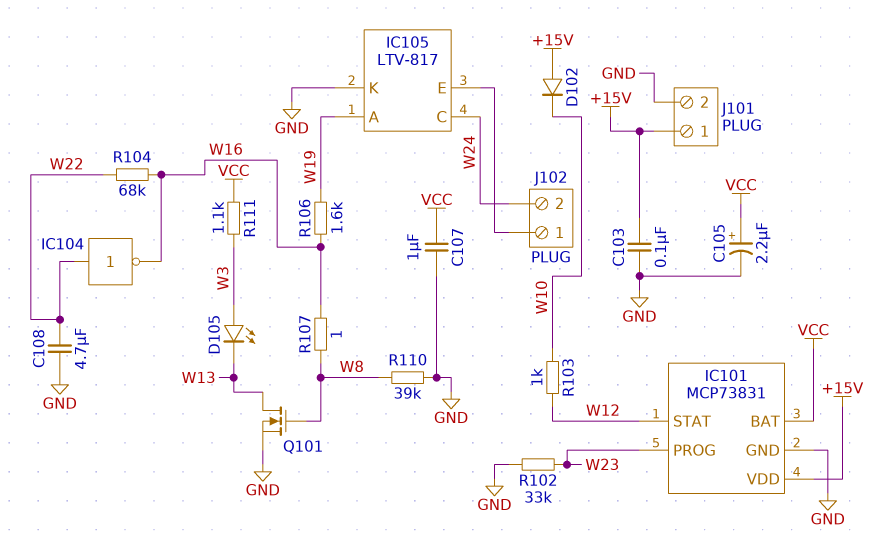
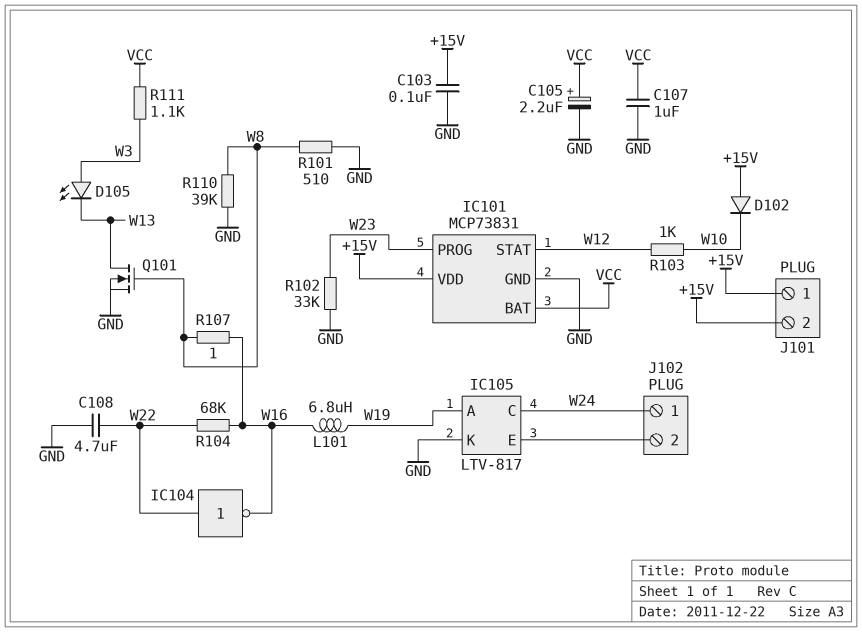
J101 pin 2: GND -> +15V
J102 pin 1: IC105/E -> W24
J102 pin 2: W24 -> IC105/E
L101: none -> 6.8uH (W16, W19)
R101: none -> 510 (GND, W8)
R106: 1.6k (W16, W19) -> none

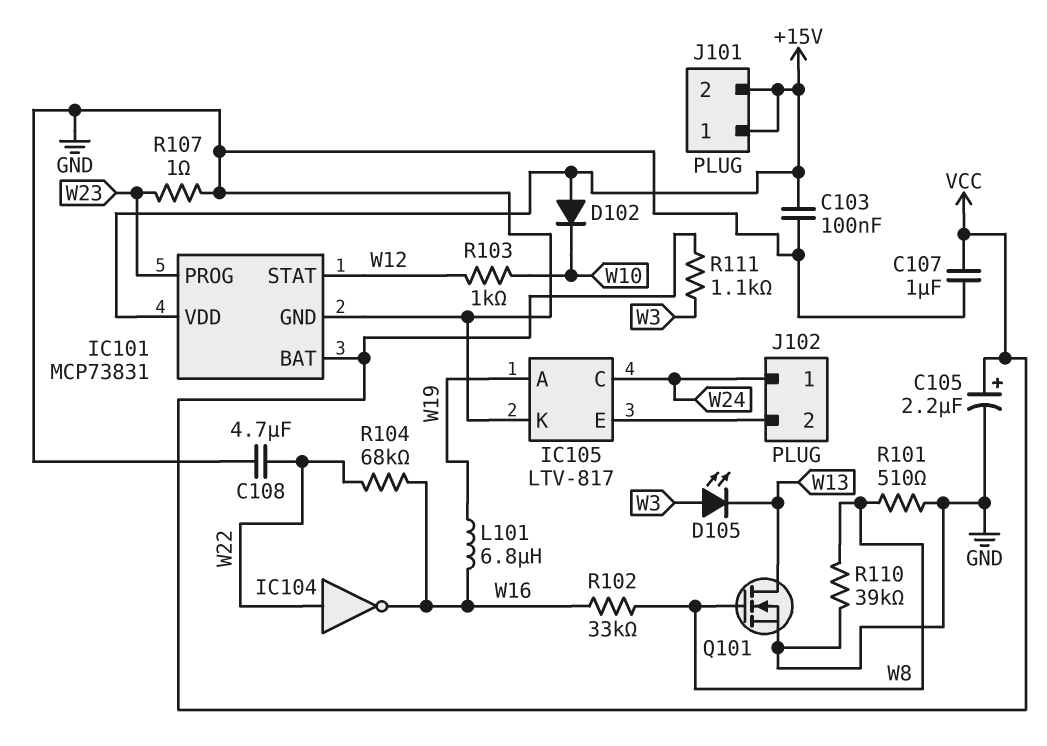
R102: 33k (GND, W23) -> 33k (W8, W16)
R107: 1 (W8, W16) -> 1 (GND, W23)

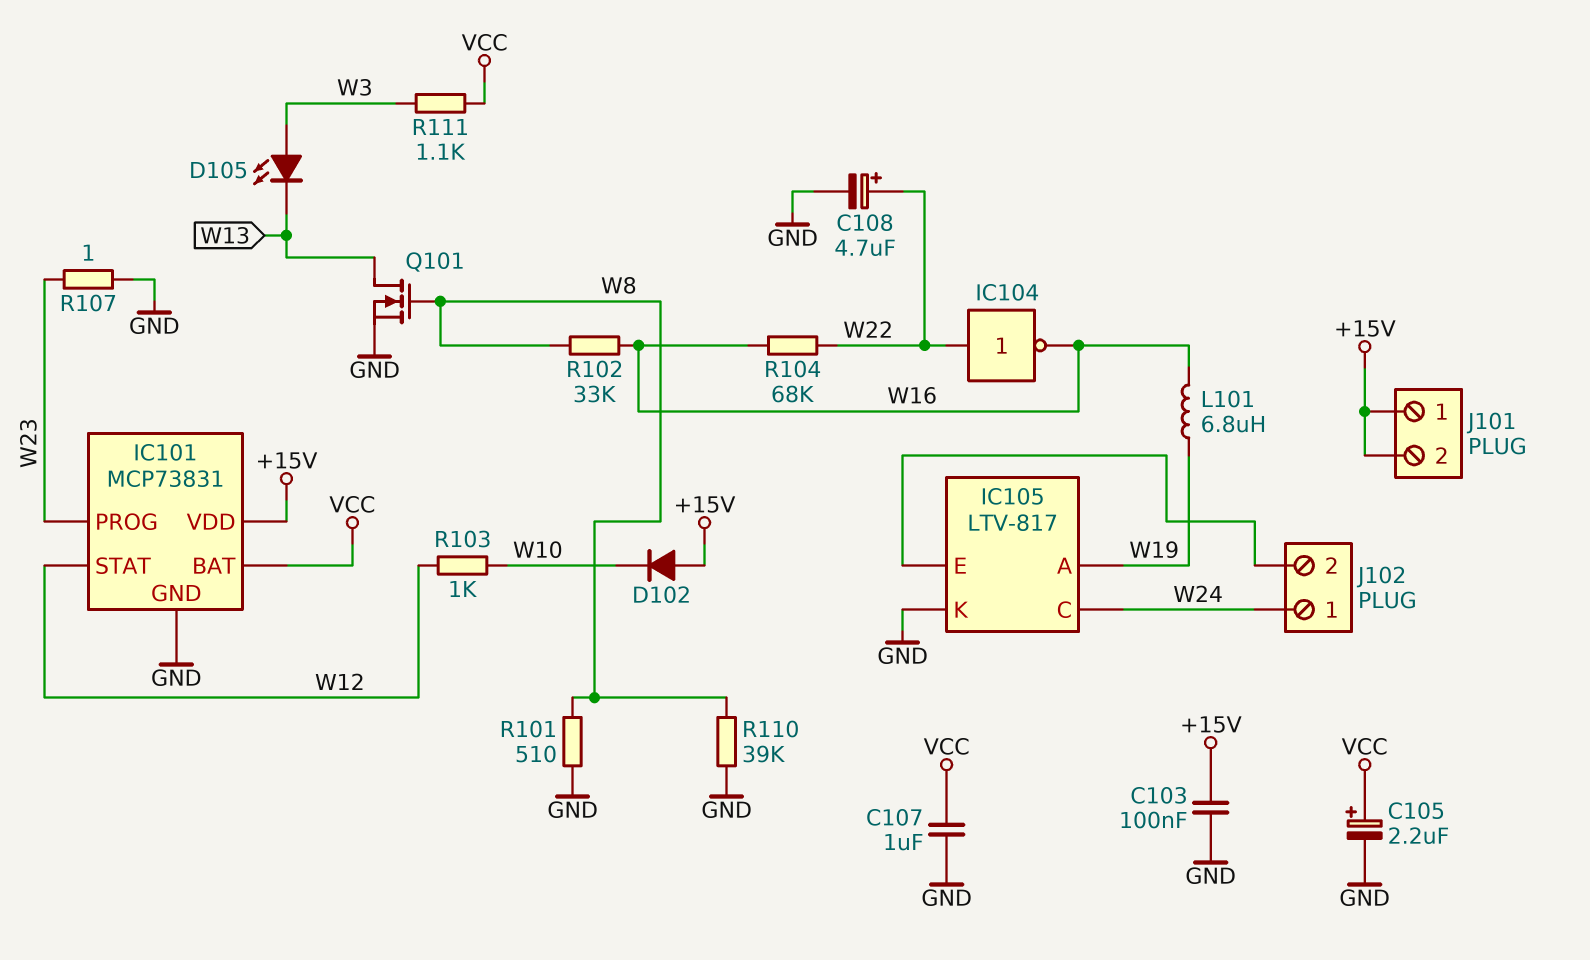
C108: 4.7uF (GND, W22) -> 4.7uF (plus W22, minus GND)

